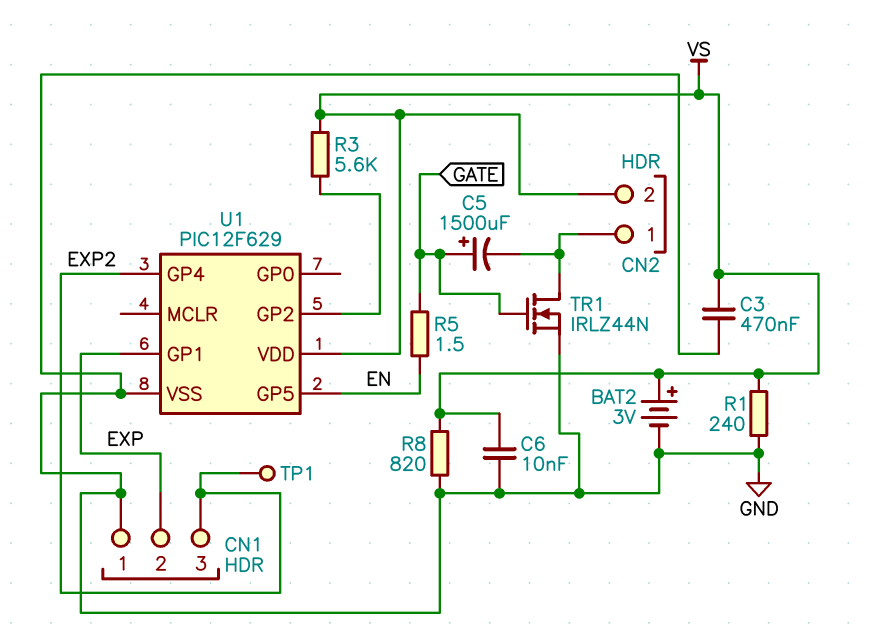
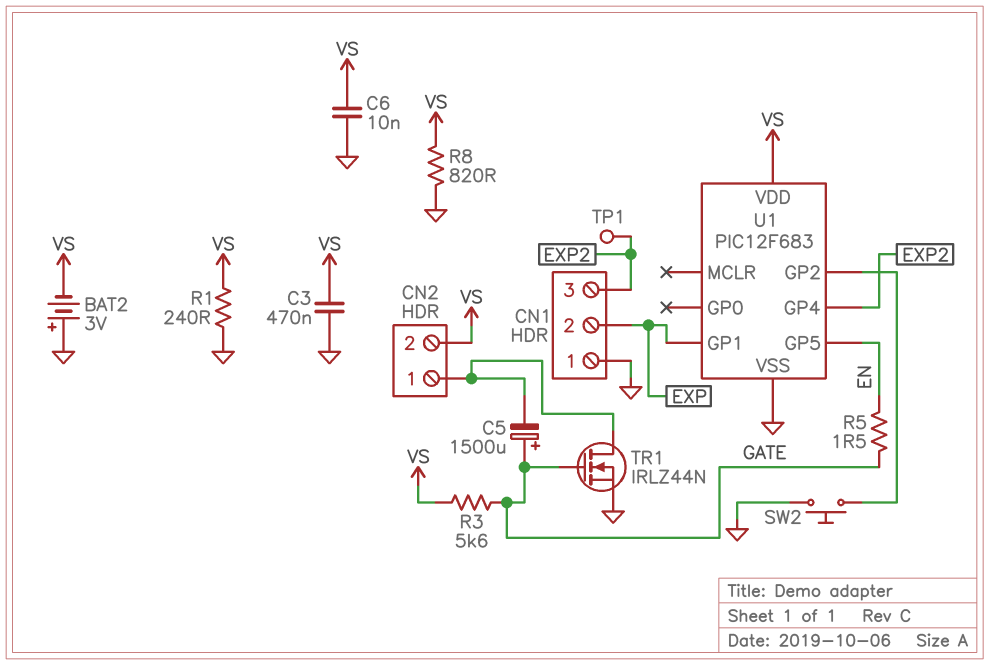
BAT2: 3V (plus VS, minus GND) -> 3V (plus GND, minus VS)
R3: 5.6k (U1/GP2, VS) -> 5.6k (GATE, VS)
SW2: none -> button (GND, U1/GP2)
U1: PIC12F629 -> PIC12F683

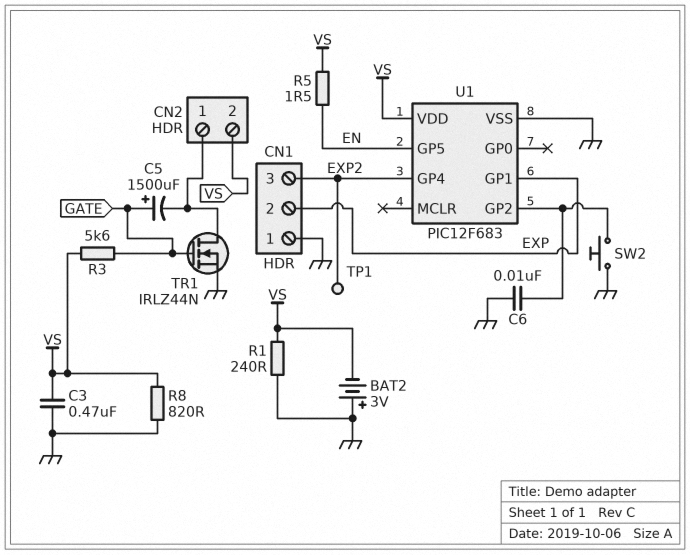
C6: 10nF (GND, VS) -> 10nF (GND, U1/GP2)
R5: 1.5 (EN, GATE) -> 1.5 (EN, VS)

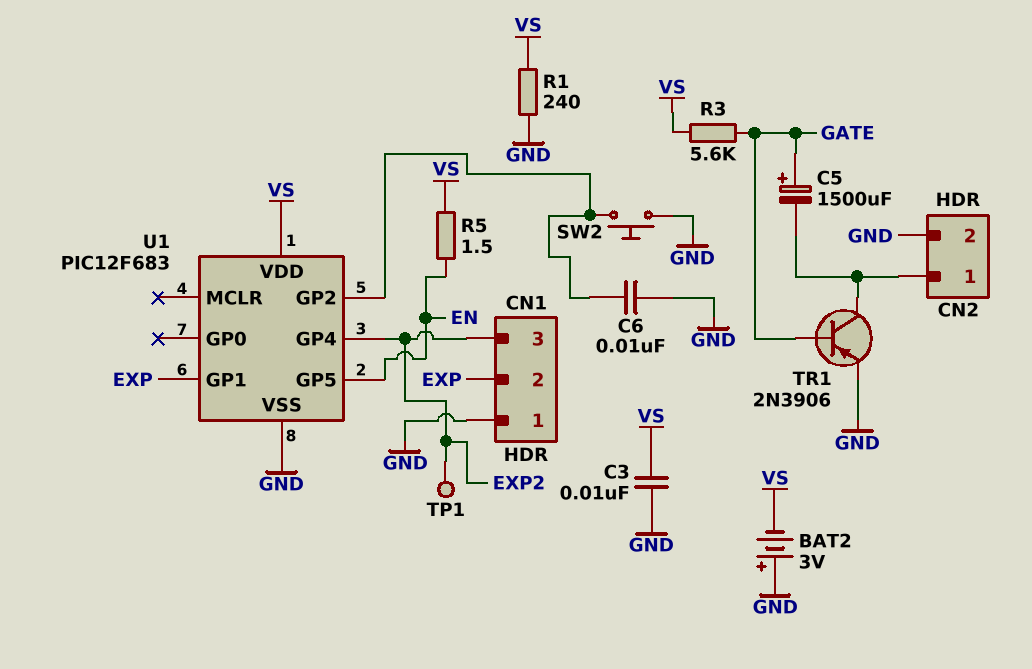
C3: 470nF (GND, VS) -> 10nF (GND, VS)
CN2 pin 2: VS -> GND
R8: 820 (GND, VS) -> none
TR1: NMOS IRLZ44N (G GATE, D CN2/1, S GND) -> PNP 2N3906 (B GATE, C CN2/1, E GND)

